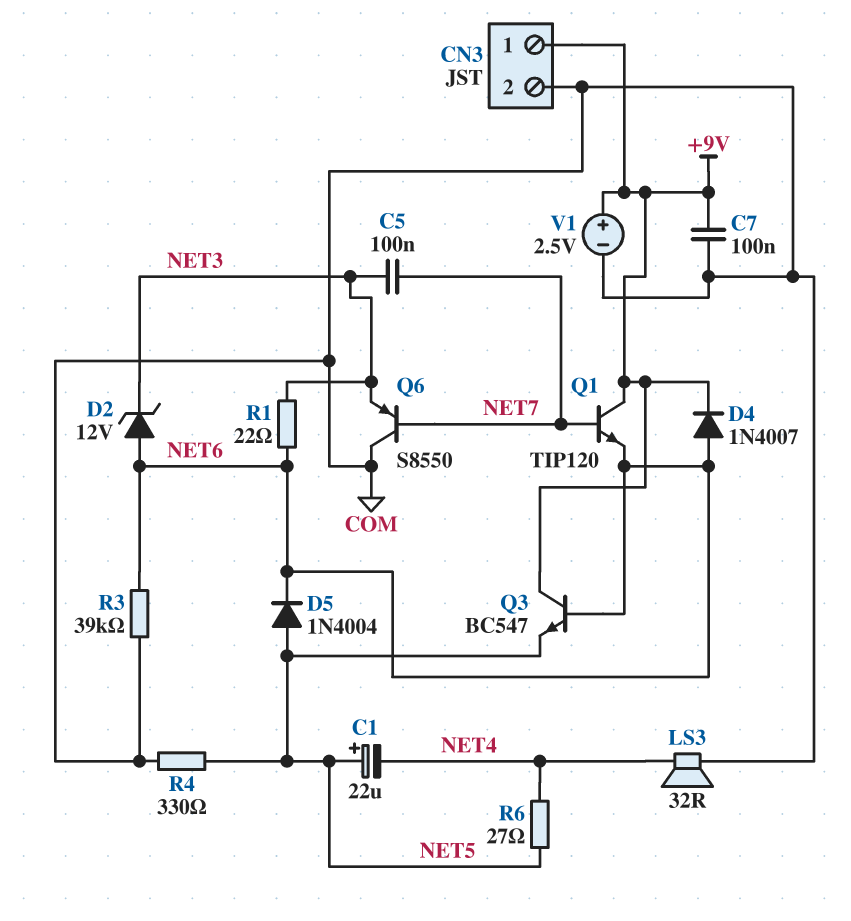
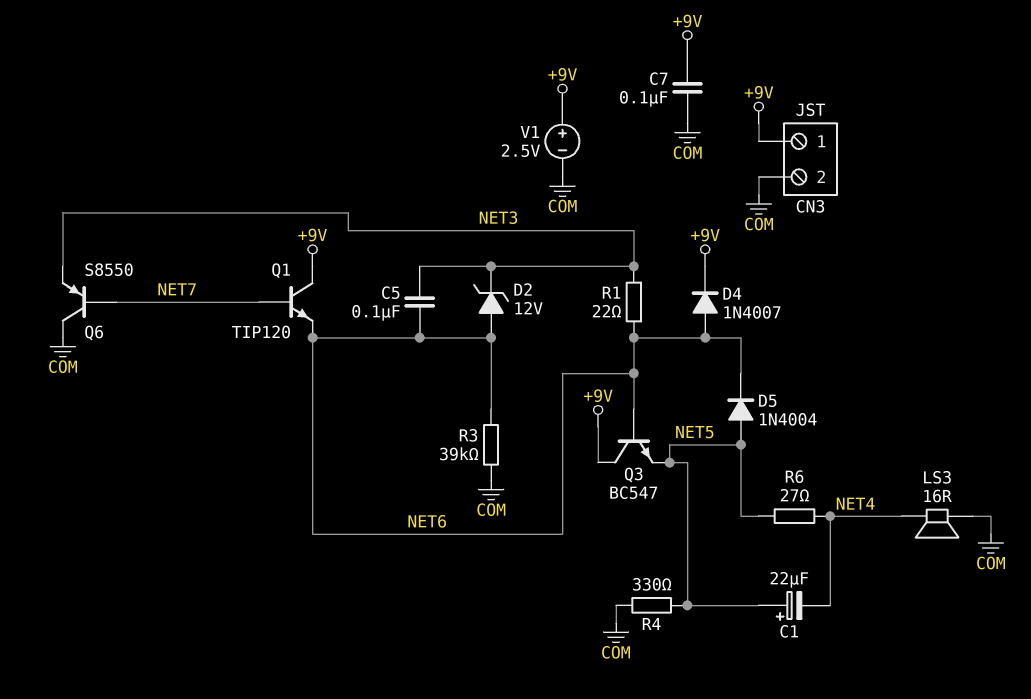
C5: 100nF (NET3, NET7) -> 100nF (NET3, NET6)
LS3: speaker 32R (COM, NET4) -> speaker 16R (COM, NET4)

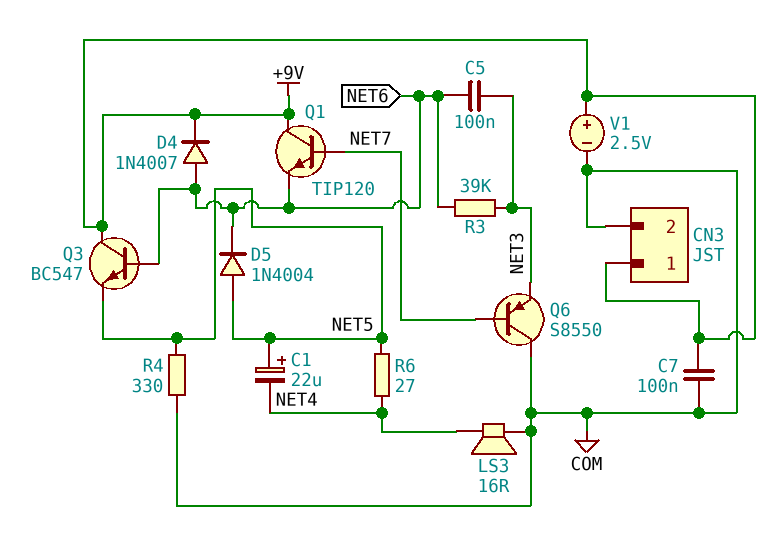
D2: zener 12V (A NET6, K NET3) -> none
R1: 22 (NET3, NET6) -> none
R3: 39k (COM, NET6) -> 39k (NET3, NET6)

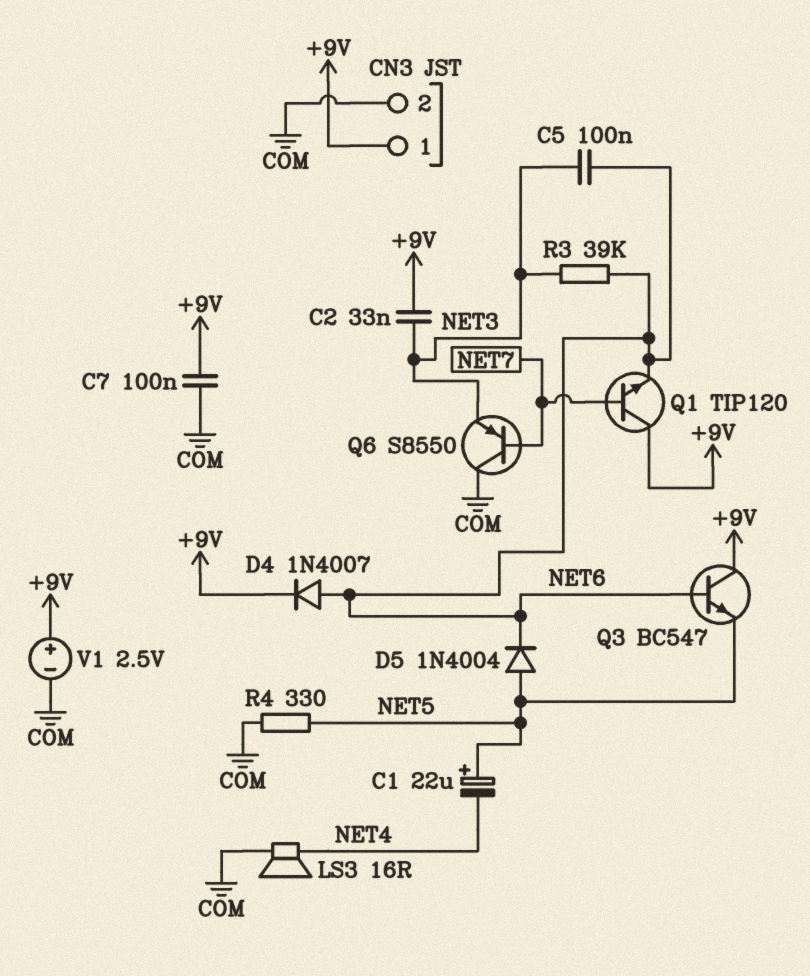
C2: none -> 33nF (+9V, NET3)
R6: 27 (NET4, NET5) -> none

